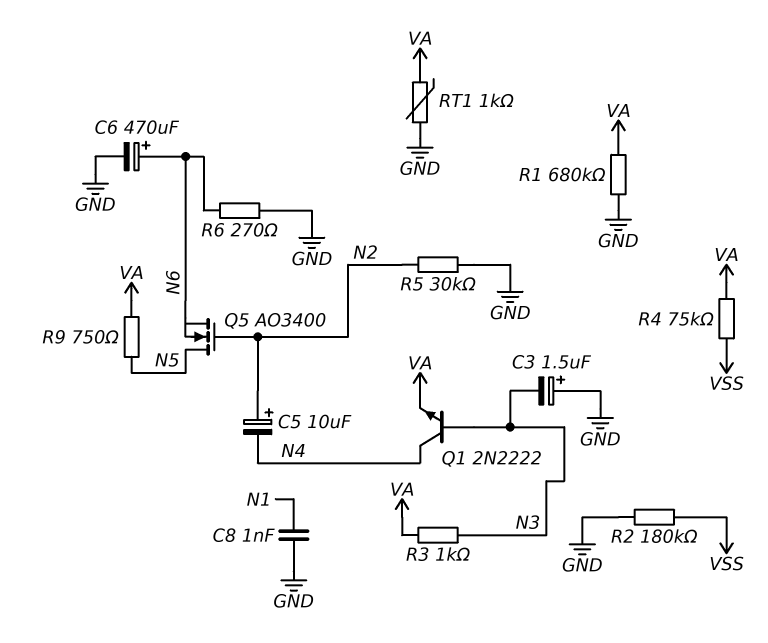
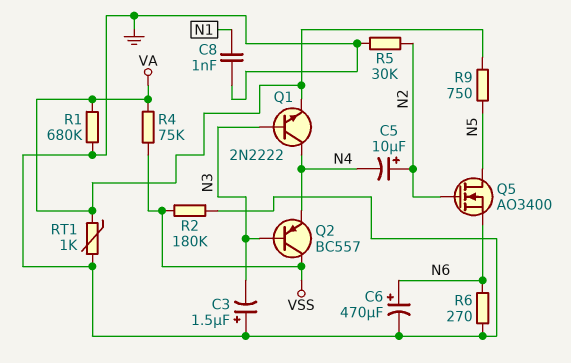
Q2: none -> PNP BC557 (B N3, C VSS, E N4)
R3: 1k (N3, VA) -> none

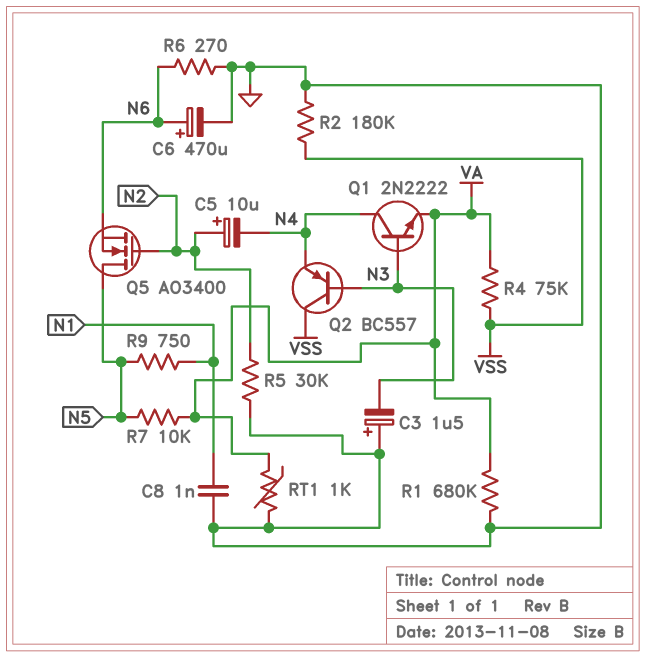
R7: none -> 10k (N5, VA)
R9: 750 (N5, VA) -> 750 (N1, N5)

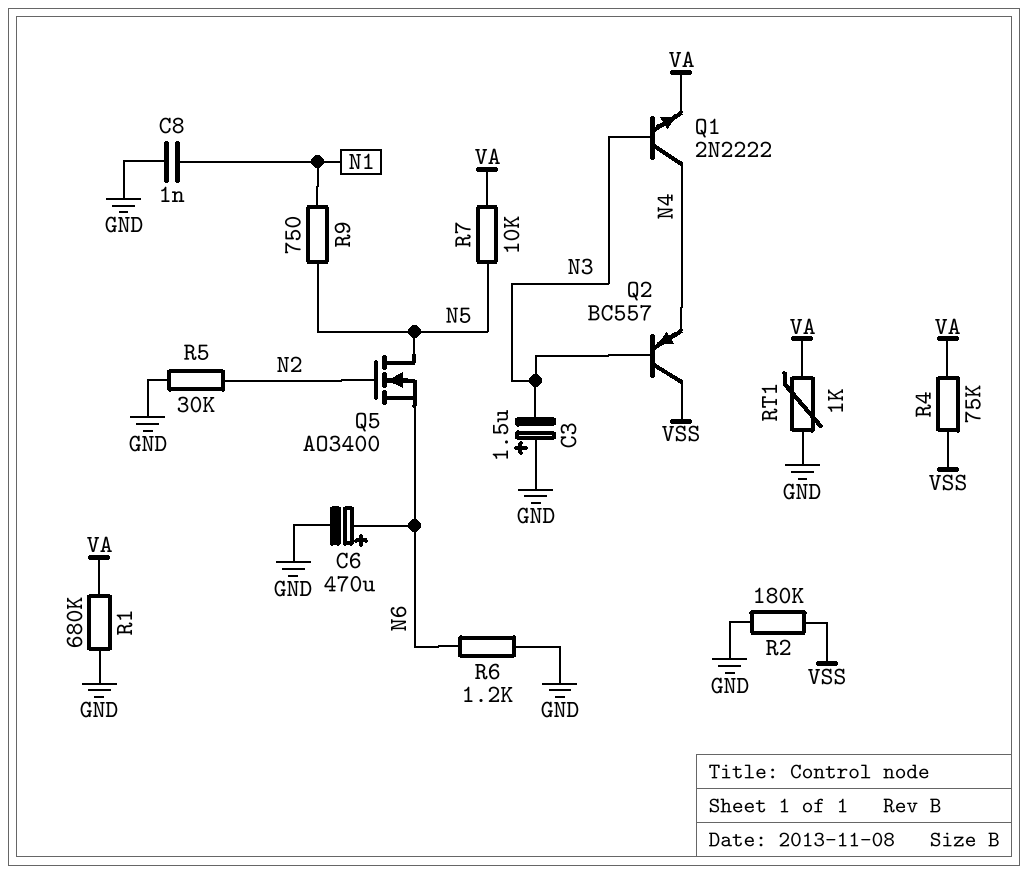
C5: 10uF (plus N2, minus N4) -> none
R6: 270 (GND, N6) -> 1.2k (GND, N6)

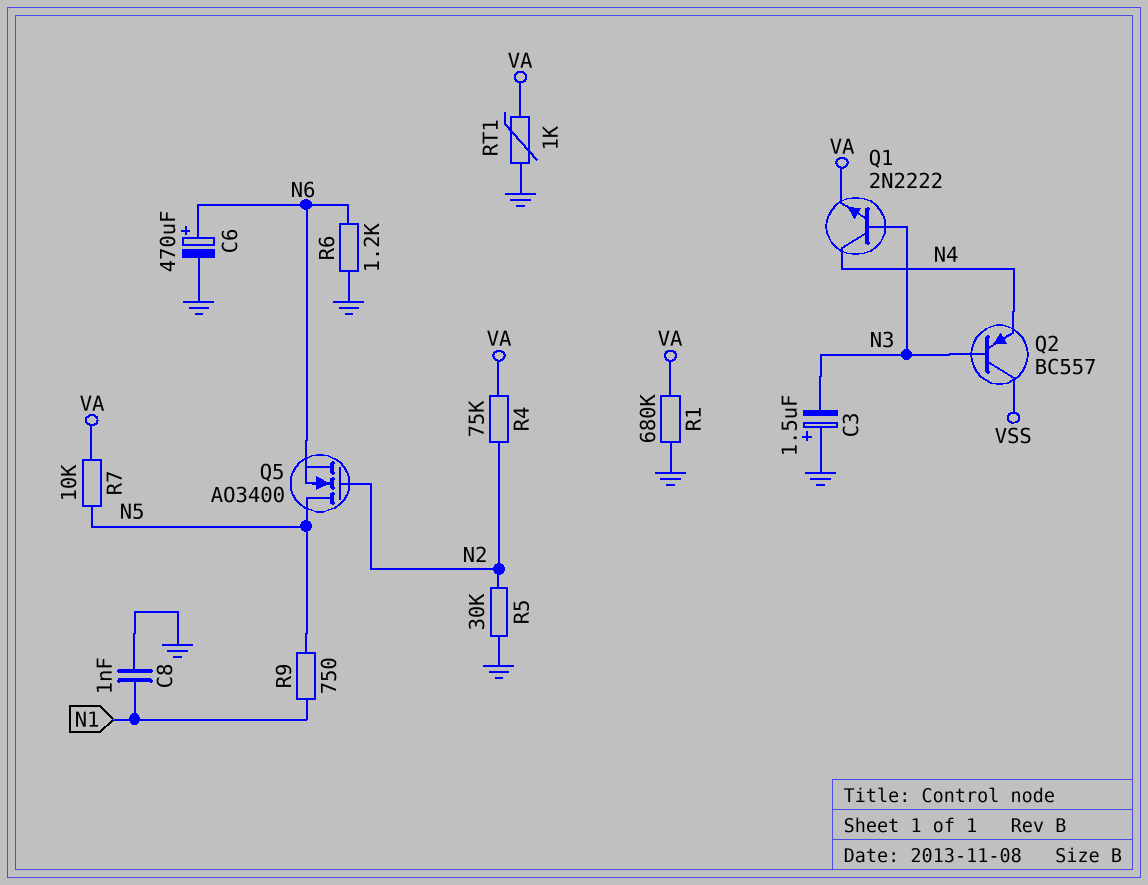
R2: 180k (GND, VSS) -> none
R4: 75k (VA, VSS) -> 75k (N2, VA)

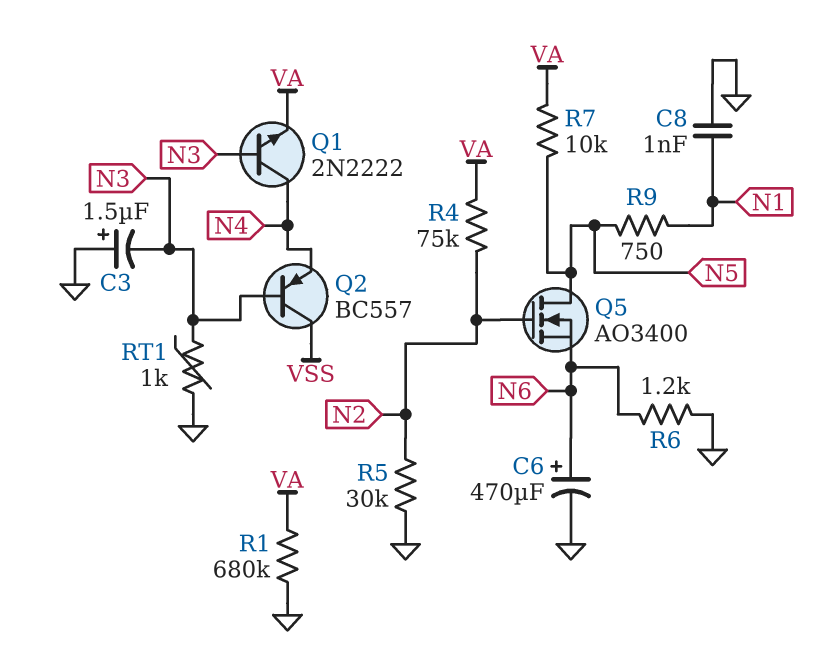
RT1: 1k (GND, VA) -> 1k (GND, N3)

